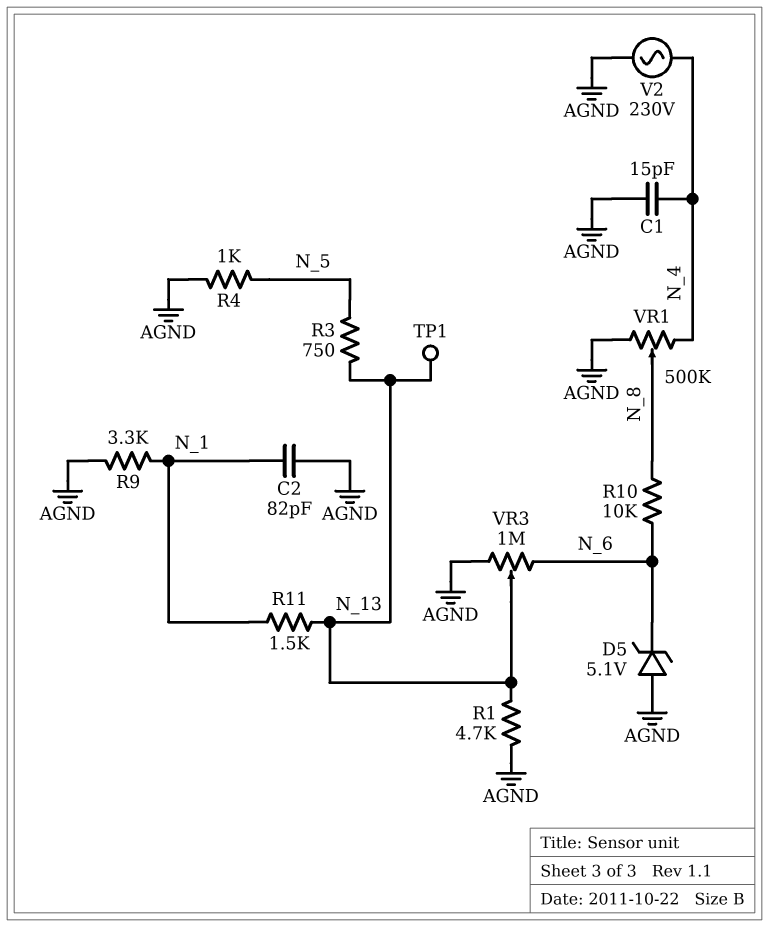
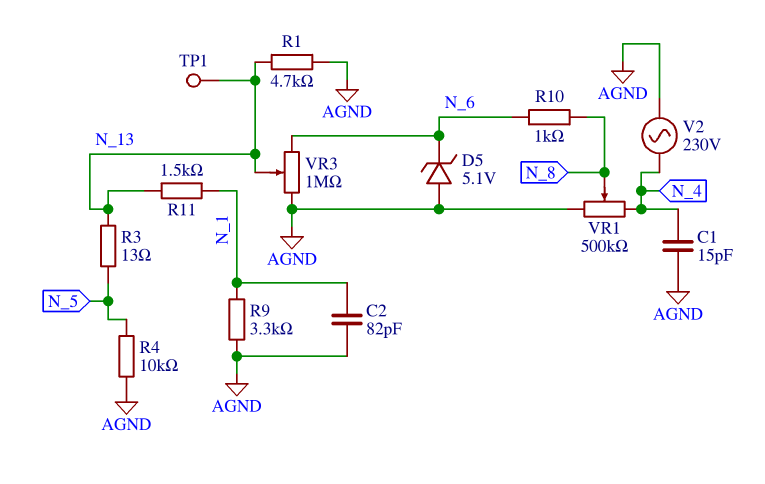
R3: 750 (N_5, N_13) -> 13 (N_5, N_13)
R4: 1k (AGND, N_5) -> 10k (AGND, N_5)
R10: 10k (N_6, N_8) -> 1k (N_6, N_8)

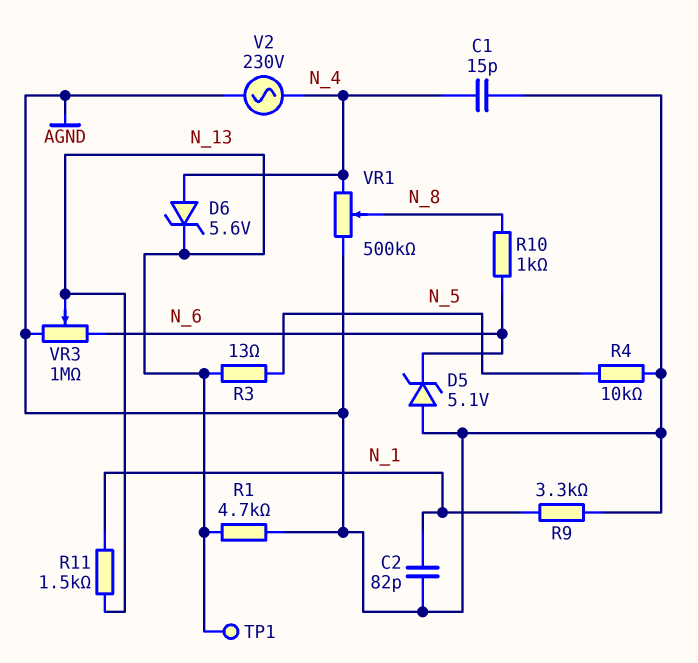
D6: none -> zener 5.6V (A N_4, K N_13)

